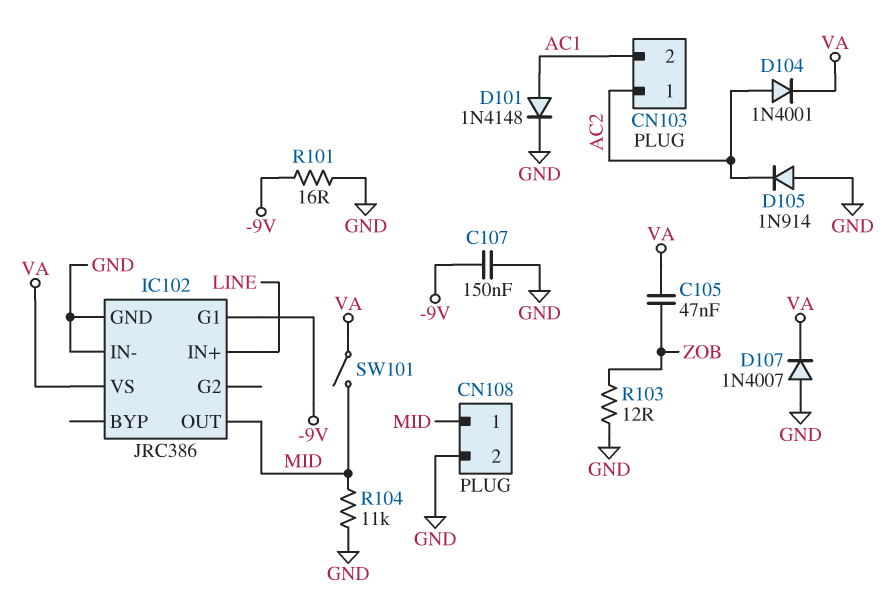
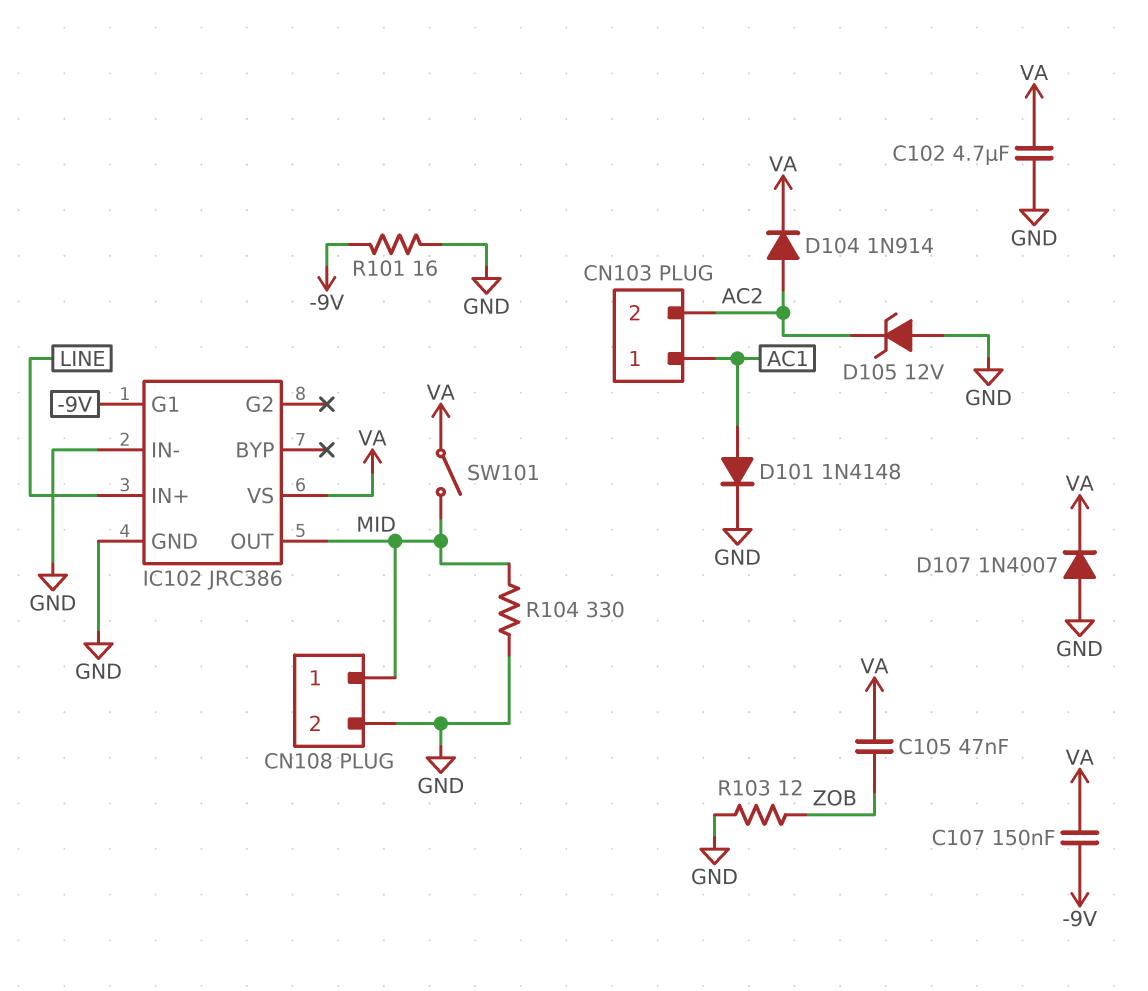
C102: none -> 4.7uF (GND, VA)
C107: 150nF (-9V, GND) -> 150nF (-9V, VA)
CN103 pin 1: AC2 -> AC1
CN103 pin 2: AC1 -> AC2
D104: diode 1N4001 (A AC2, K VA) -> diode 1N914 (A AC2, K VA)
D105: diode 1N914 (A GND, K AC2) -> zener 12V (A GND, K AC2)
R104: 11k (GND, MID) -> 330 (GND, MID)

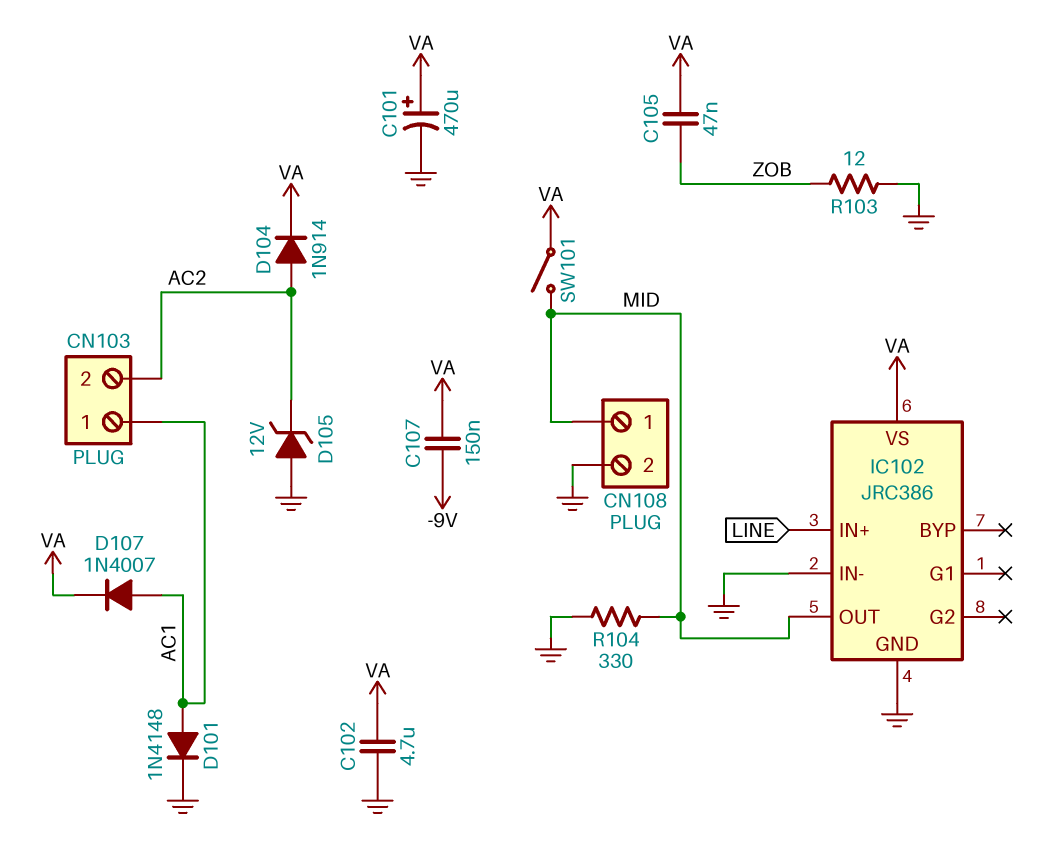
C101: none -> 470uF (plus VA, minus GND)
D107: diode 1N4007 (A GND, K VA) -> diode 1N4007 (A AC1, K VA)
IC102 pin G1: -9V -> none
R101: 16 (-9V, GND) -> none

